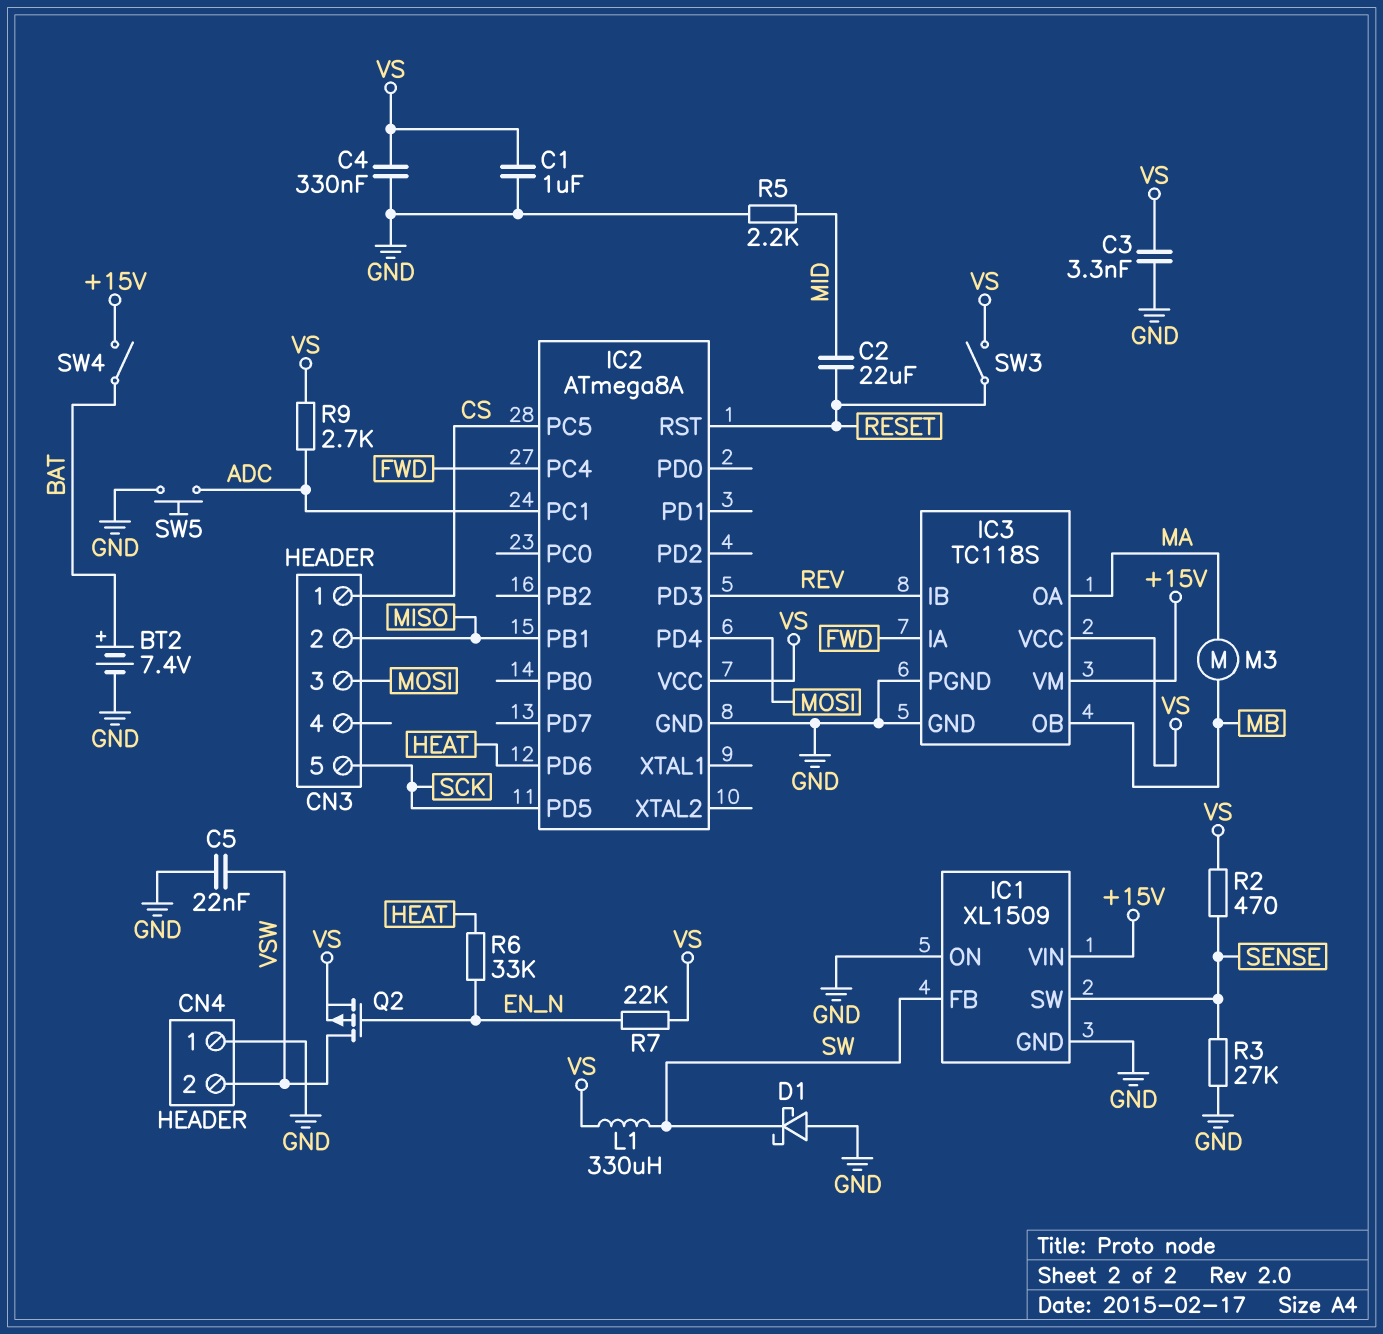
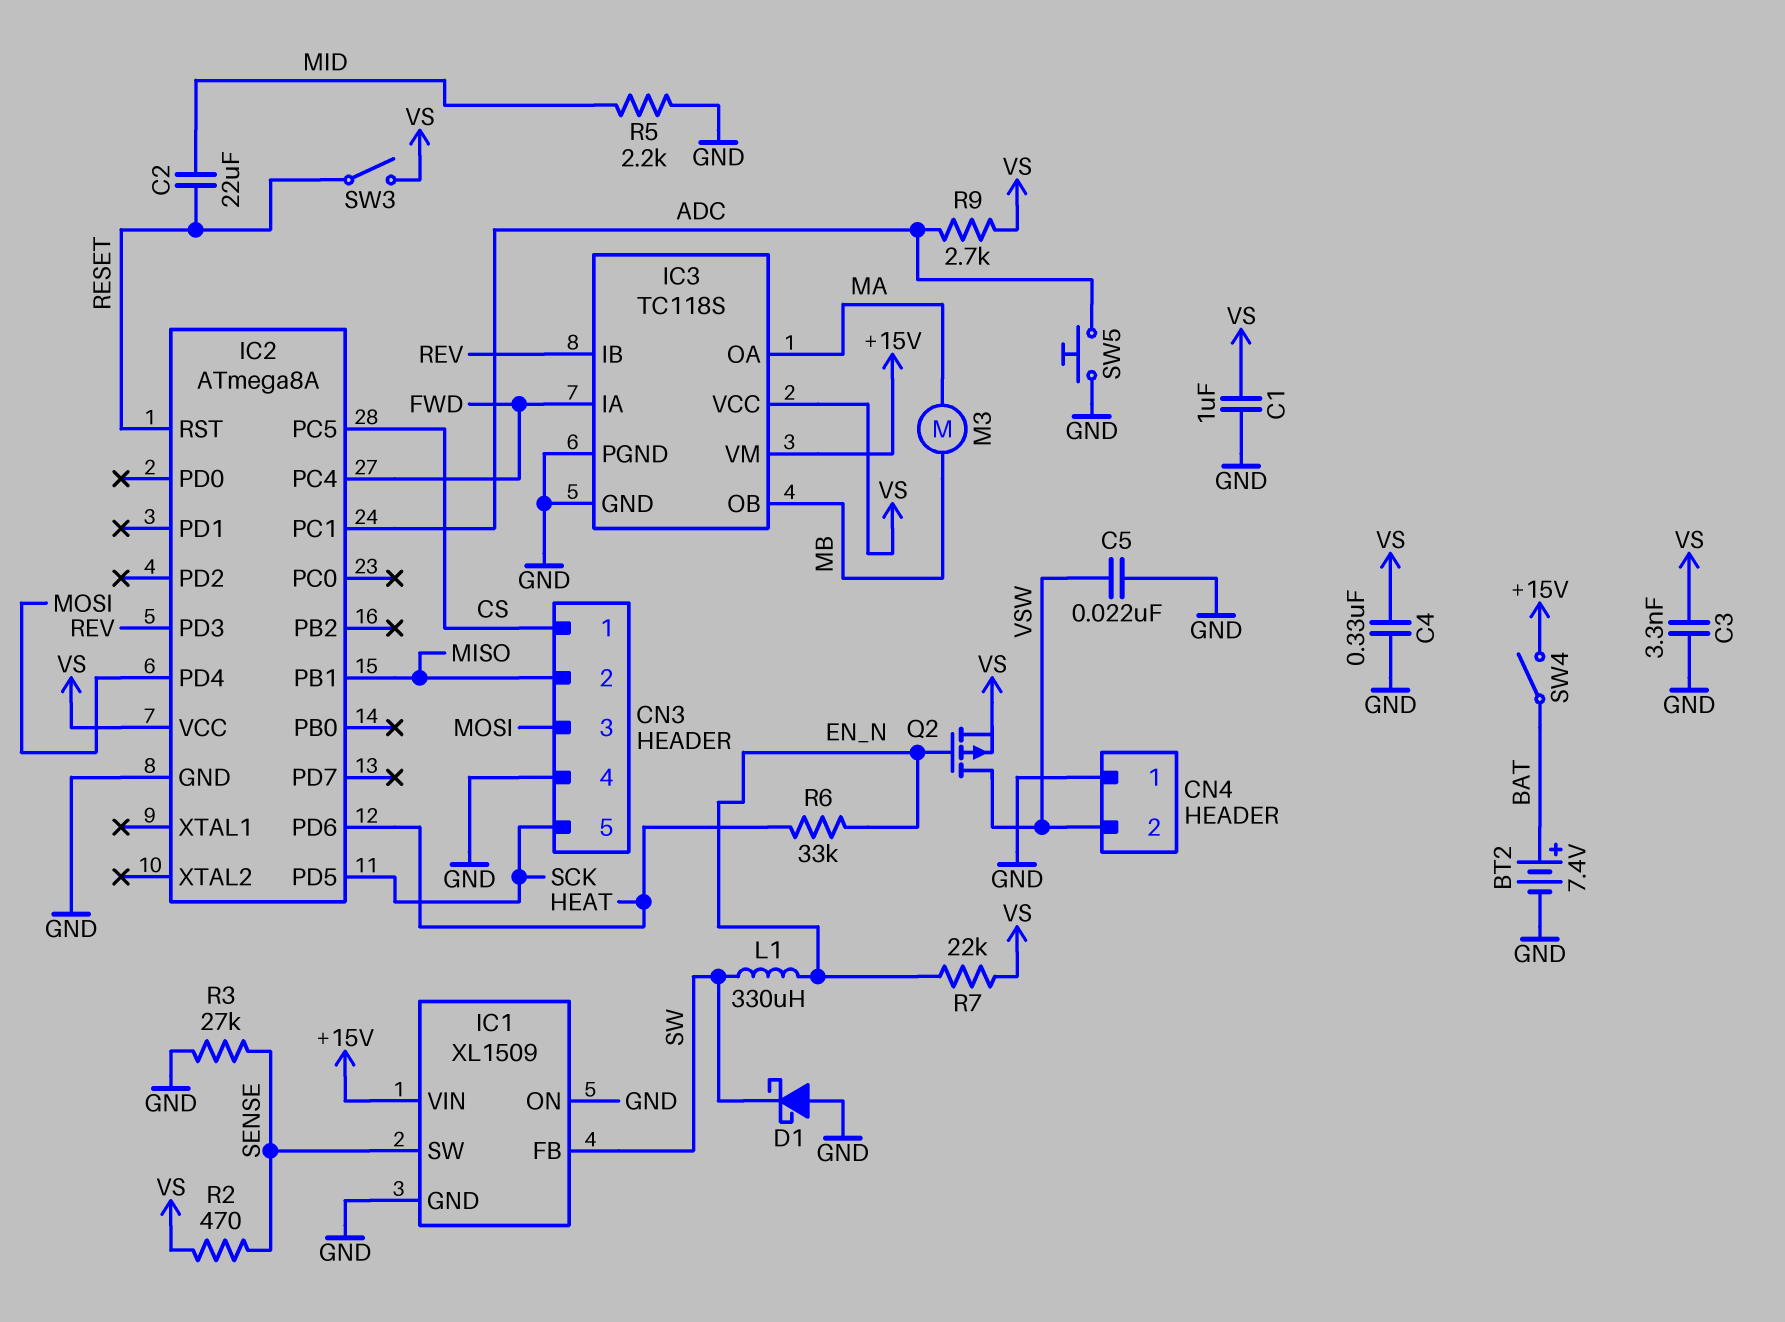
CN3 pin 4: none -> GND
L1: 330uH (SW, VS) -> 330uH (EN_N, SW)

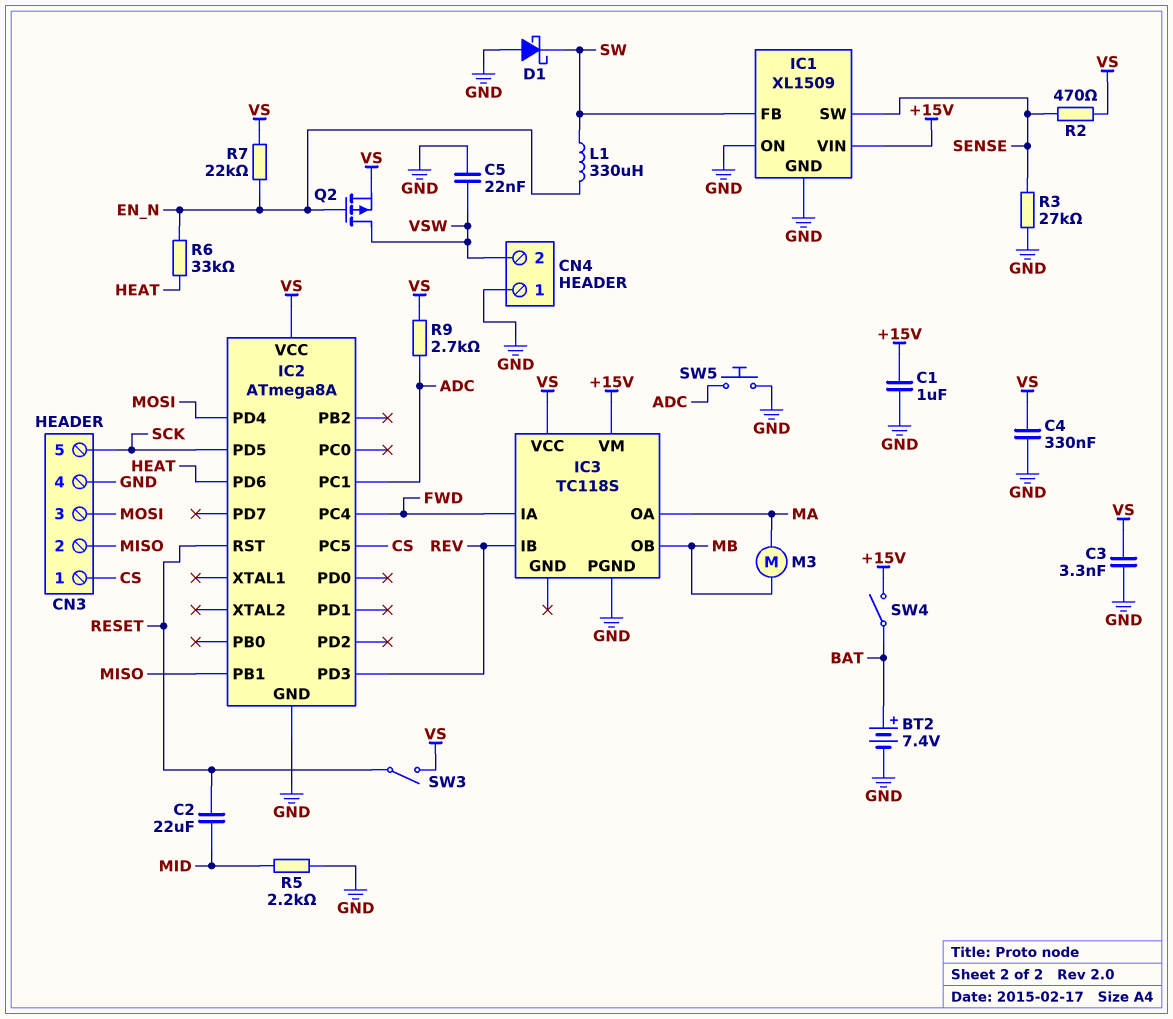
C1: 1uF (GND, VS) -> 1uF (+15V, GND)
IC3 pin GND: GND -> none

